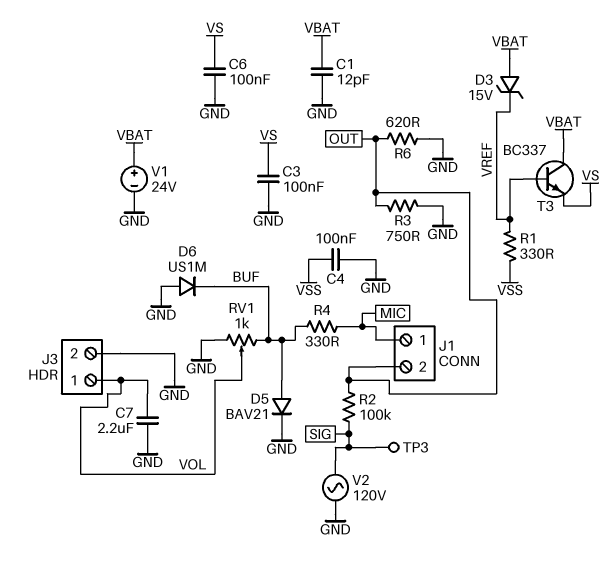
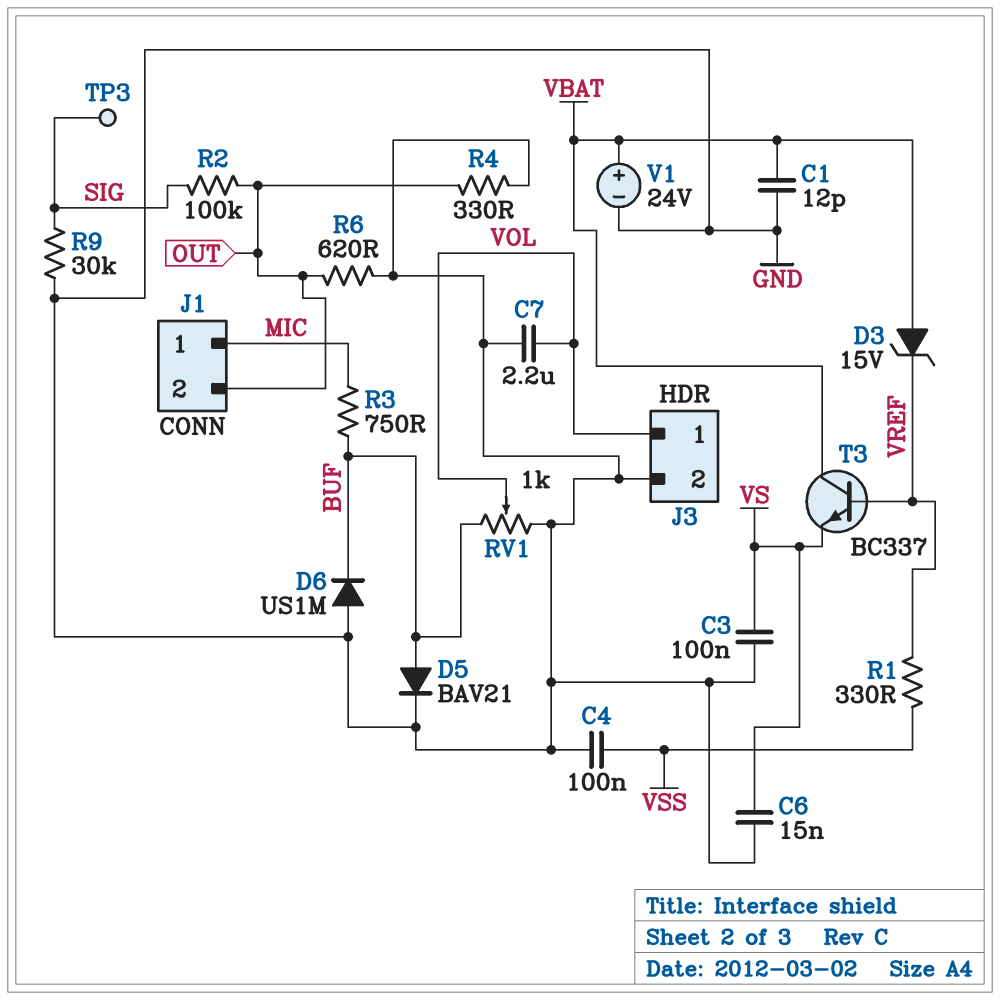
C6: 100nF (GND, VS) -> 15nF (GND, VS)
R3: 750 (GND, OUT) -> 750 (BUF, MIC)
R4: 330 (BUF, MIC) -> 330 (GND, OUT)
R9: none -> 30k (GND, SIG)
V2: AC 120V (GND, SIG) -> none

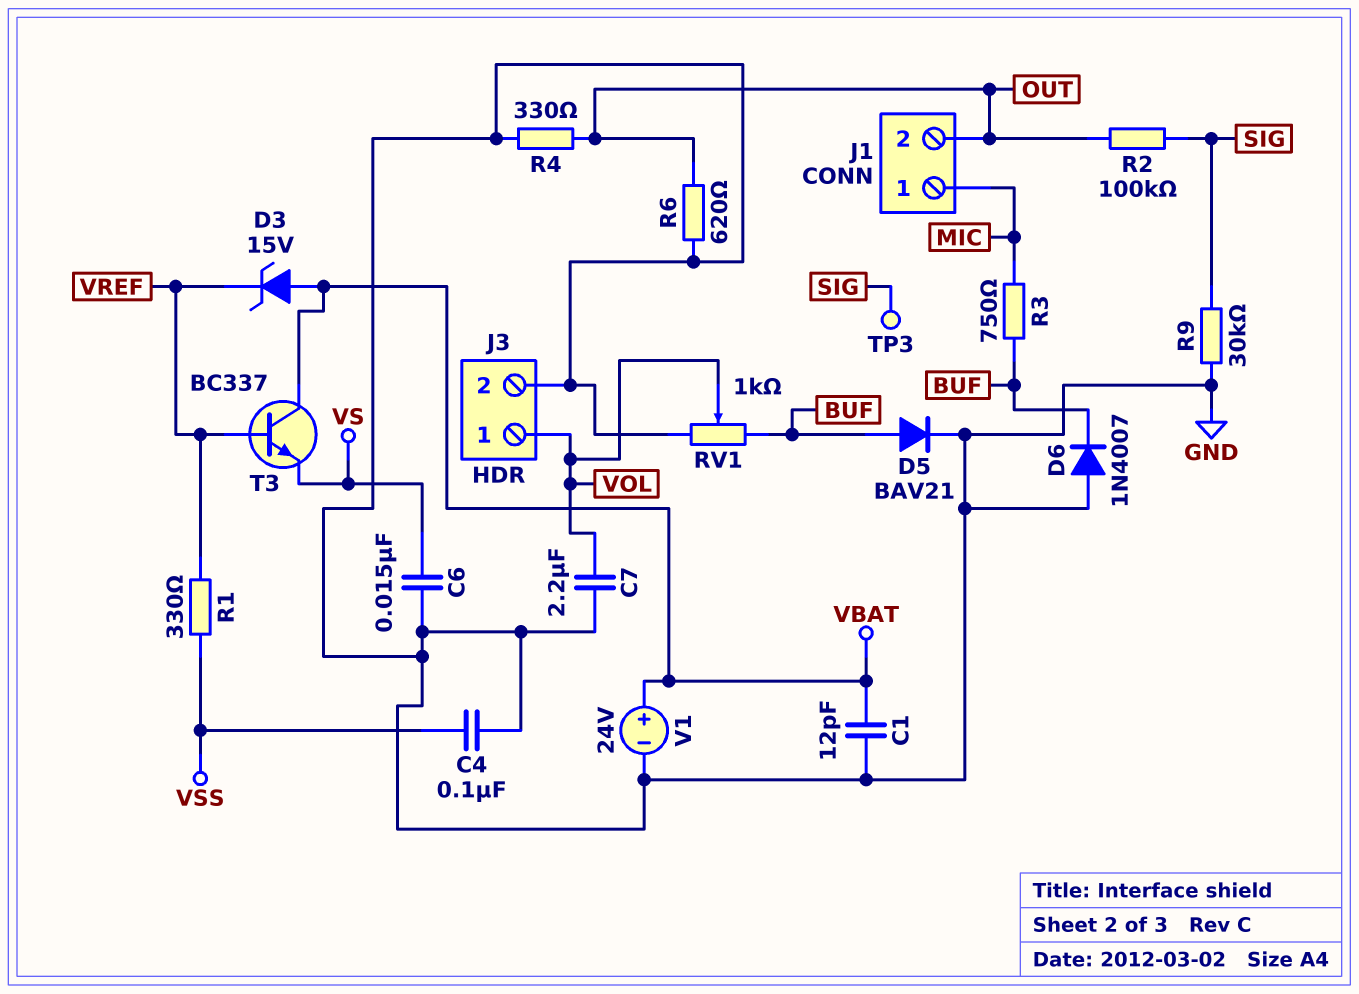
C3: 100nF (GND, VS) -> none
D6: diode US1M (A GND, K BUF) -> diode 1N4007 (A GND, K BUF)

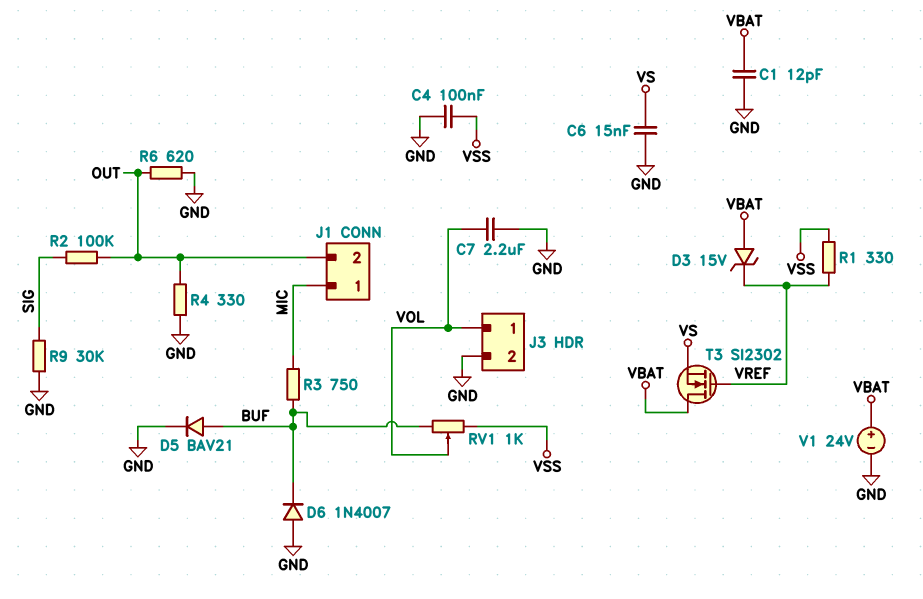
RV1: 1k (BUF, GND, wiper VOL) -> 1k (BUF, VSS, wiper VOL)
T3: NPN BC337 (B VREF, C VBAT, E VS) -> NMOS SI2302 (G VREF, D VBAT, S VS)
TP3: test point (SIG) -> none

